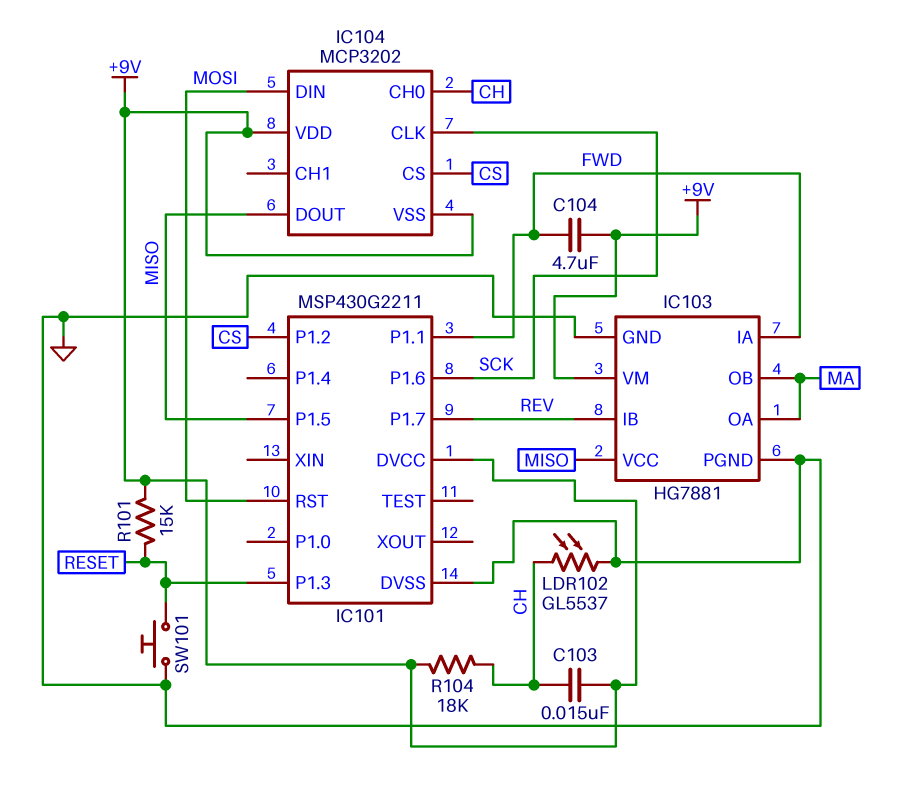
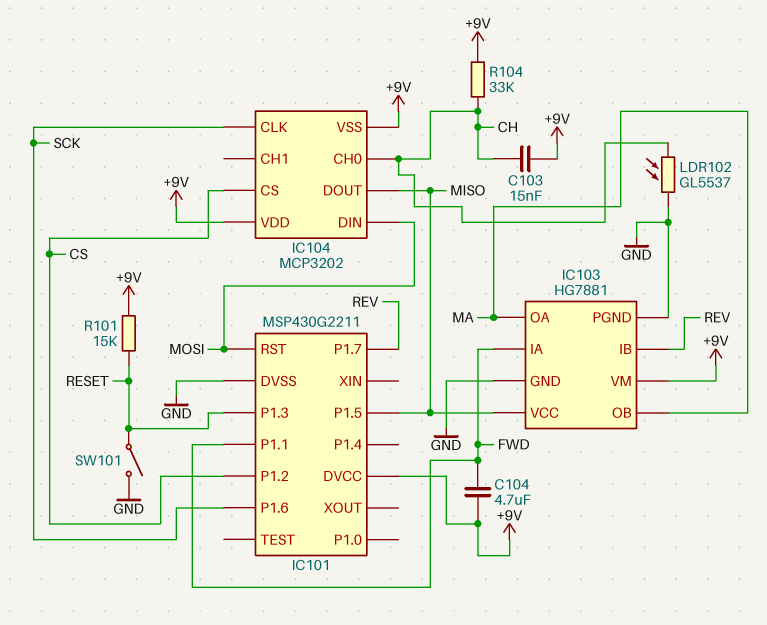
R104: 18k (+9V, CH) -> 33k (+9V, CH)
SW101: button (GND, RESET) -> switch (GND, RESET)

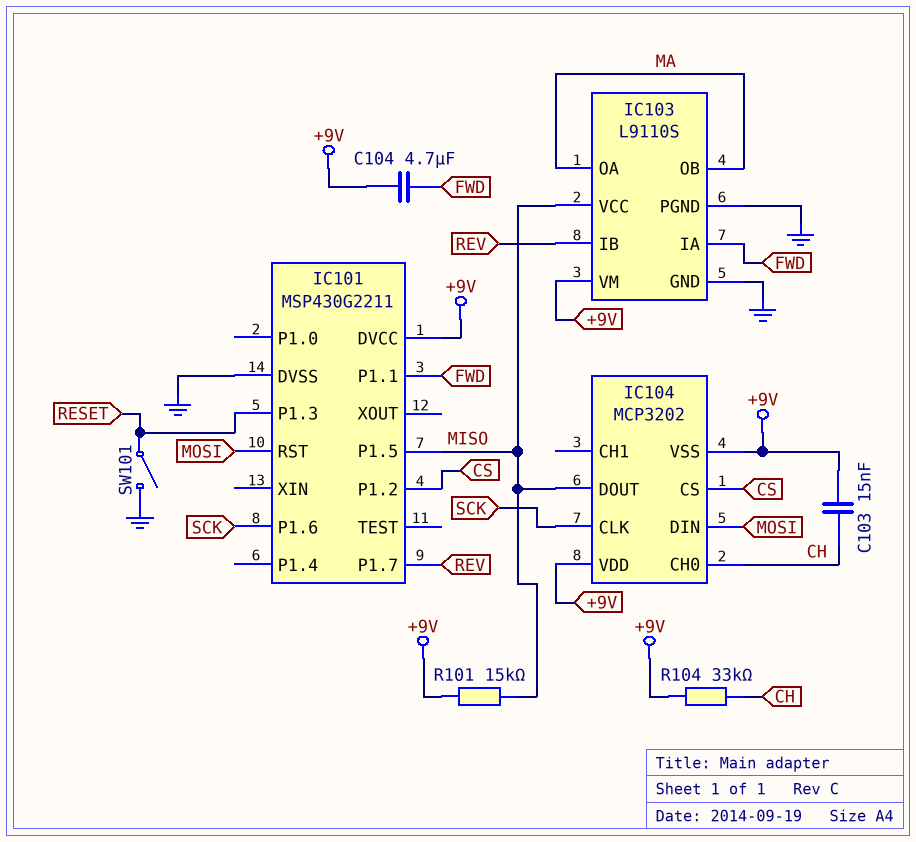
IC103: HG7881 -> L9110S
LDR102: GL5537 (CH, GND) -> none
R101: 15k (+9V, RESET) -> 15k (+9V, MISO)

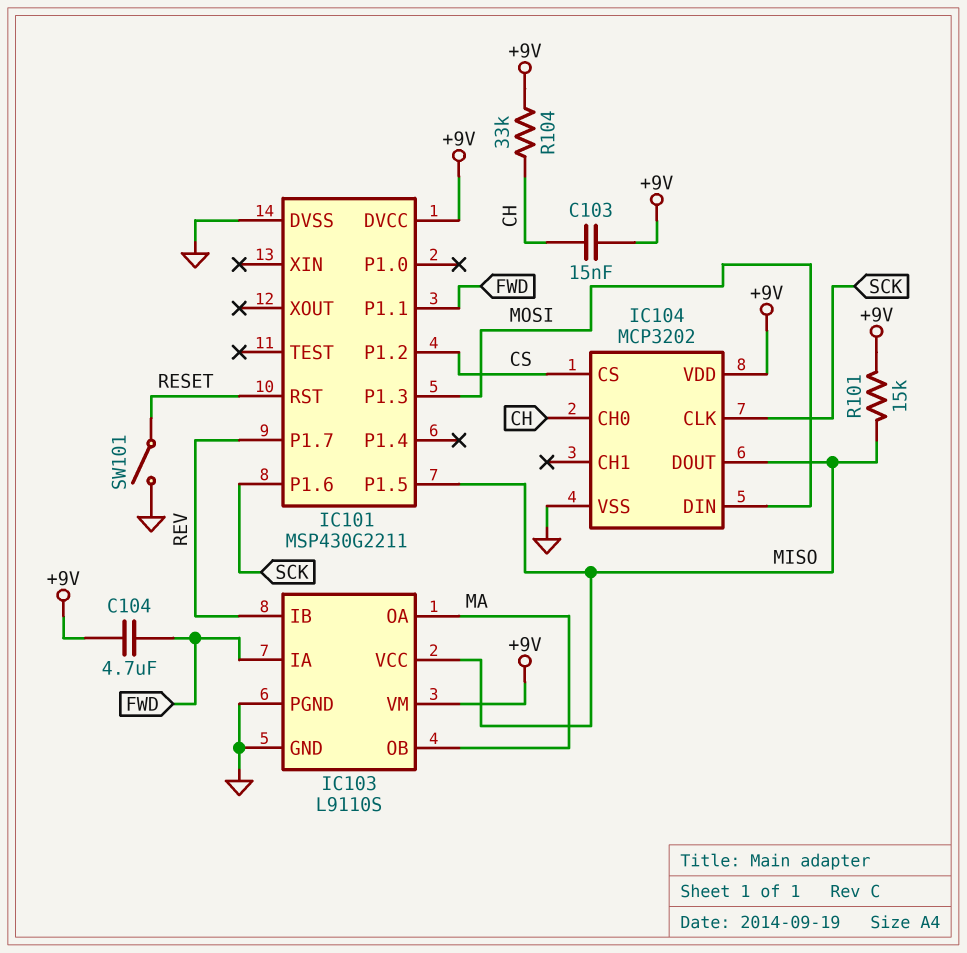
IC101 pin P1.3: RESET -> MOSI
IC101 pin RST: MOSI -> RESET
IC104 pin VSS: +9V -> GND

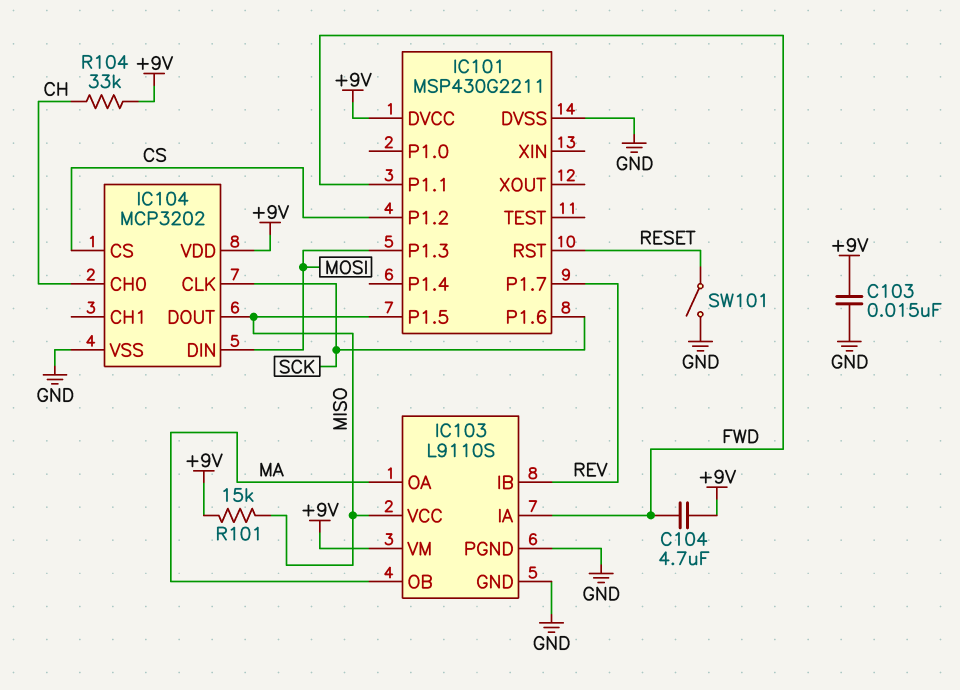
C103: 15nF (+9V, CH) -> 15nF (+9V, GND)

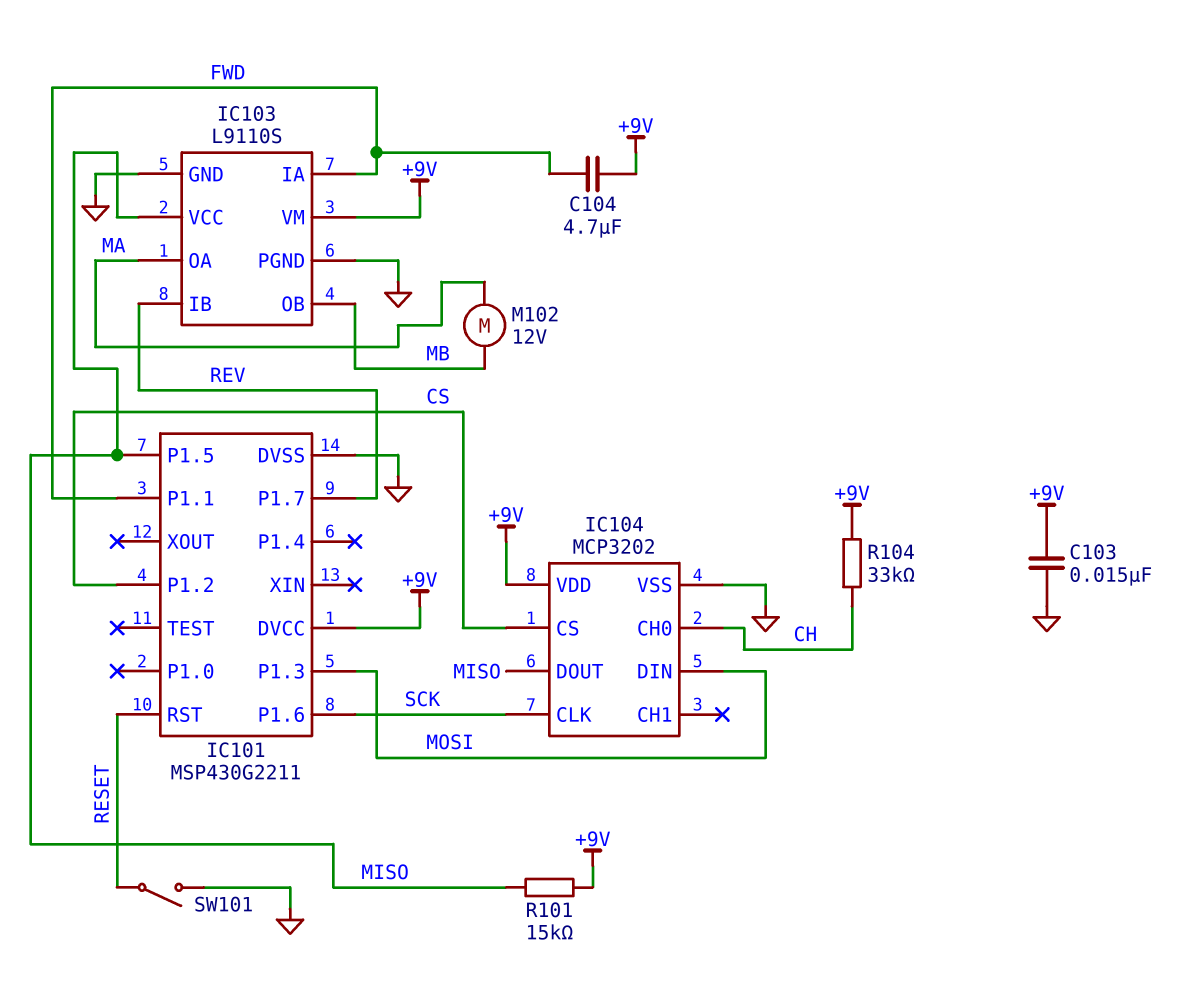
IC103 pin OB: MA -> MB
M102: none -> motor 12V (MA, MB)

